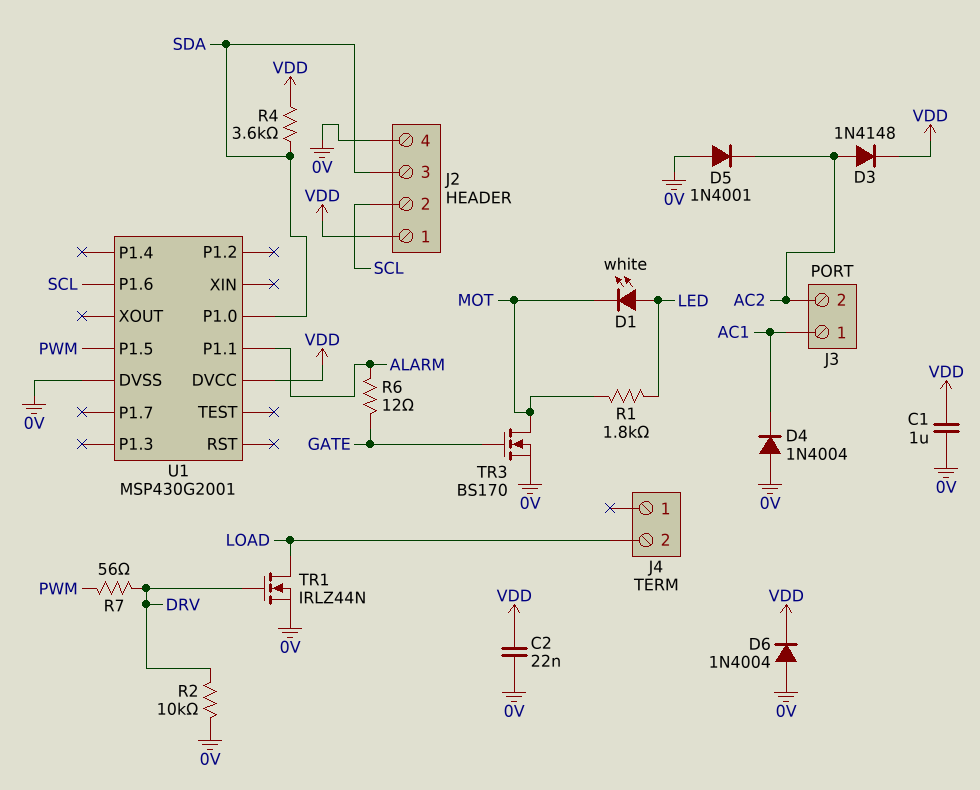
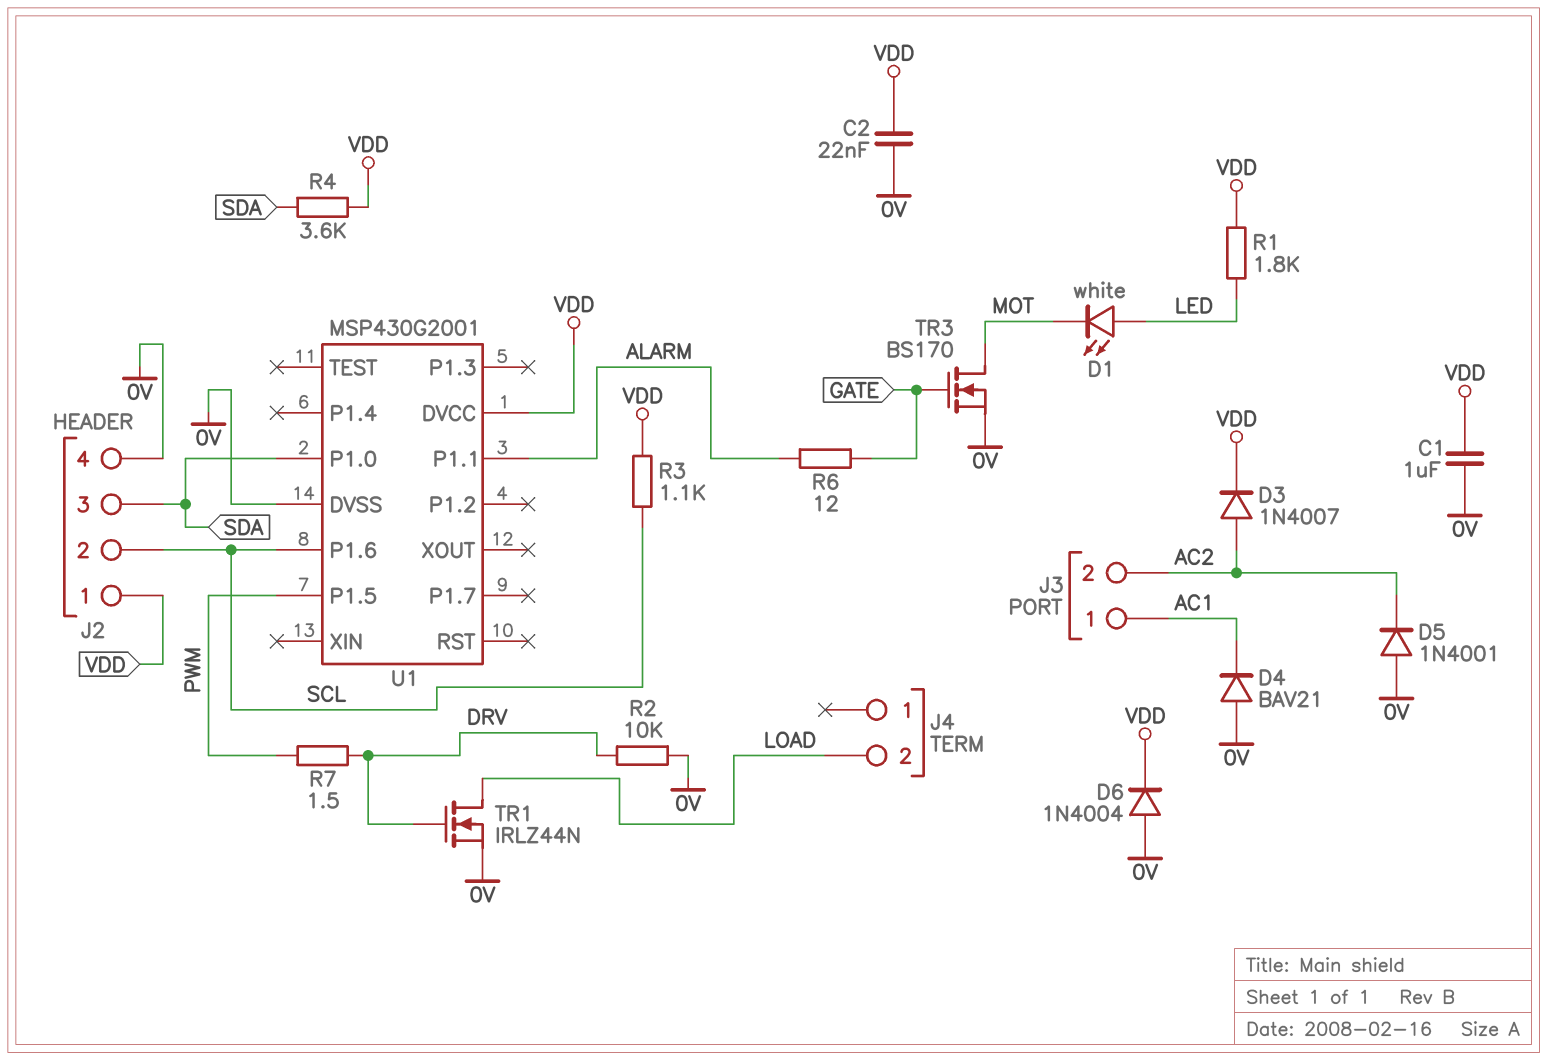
D3: diode 1N4148 (A AC2, K VDD) -> diode 1N4007 (A AC2, K VDD)
D4: diode 1N4004 (A 0V, K AC1) -> diode BAV21 (A 0V, K AC1)
R1: 1.8k (LED, MOT) -> 1.8k (LED, VDD)
R3: none -> 1.1k (SCL, VDD)
R7: 56 (DRV, PWM) -> 1.5 (DRV, PWM)

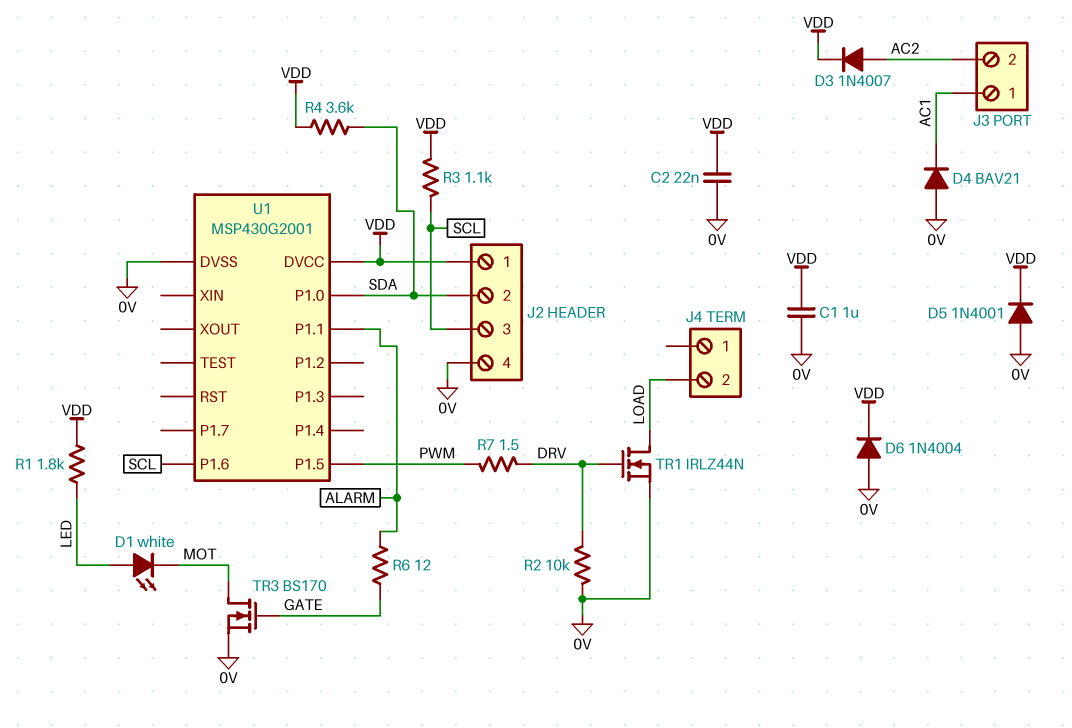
D5: diode 1N4001 (A 0V, K AC2) -> diode 1N4001 (A 0V, K VDD)
J2 pin 2: SCL -> SDA
J2 pin 3: SDA -> SCL

